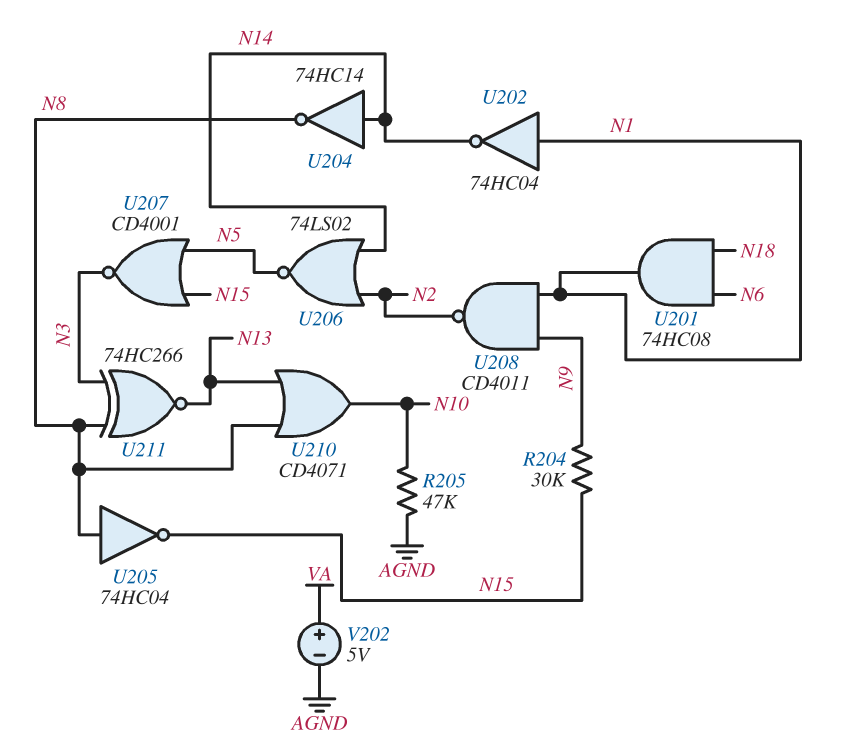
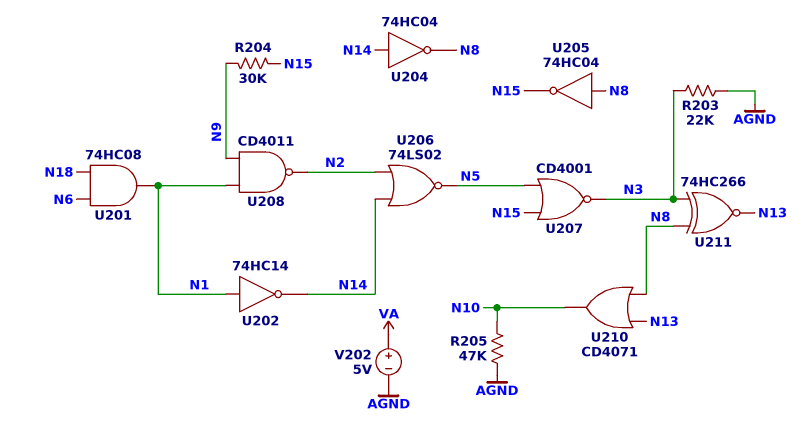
R203: none -> 22k (AGND, N3)
U202: NOT 74HC04 (in N1, out N14) -> NOT 74HC14 (in N1, out N14)
U204: NOT 74HC14 (in N14, out N8) -> NOT 74HC04 (in N14, out N8)

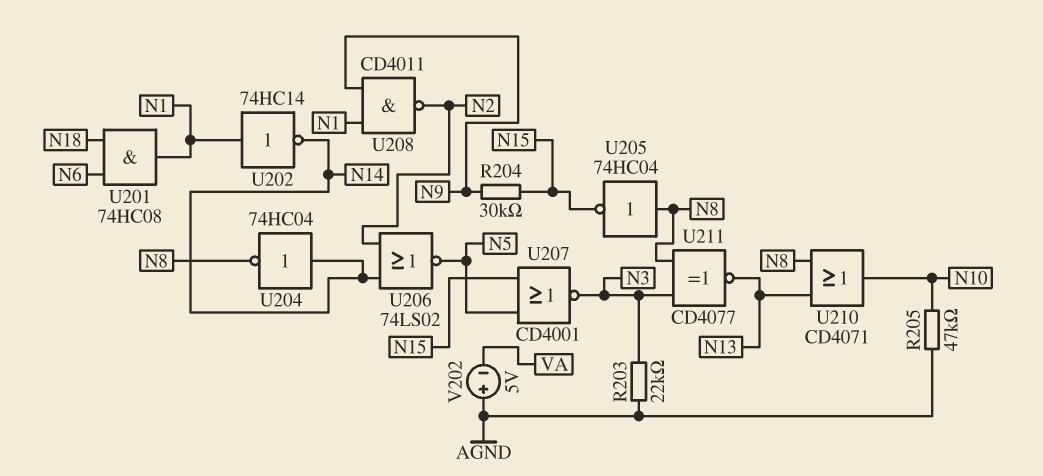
U211: XNOR 74HC266 (in N3, in N8, out N13) -> XNOR CD4077 (in N3, in N8, out N13)
V202: 5V (plus VA, minus AGND) -> 5V (plus AGND, minus VA)

